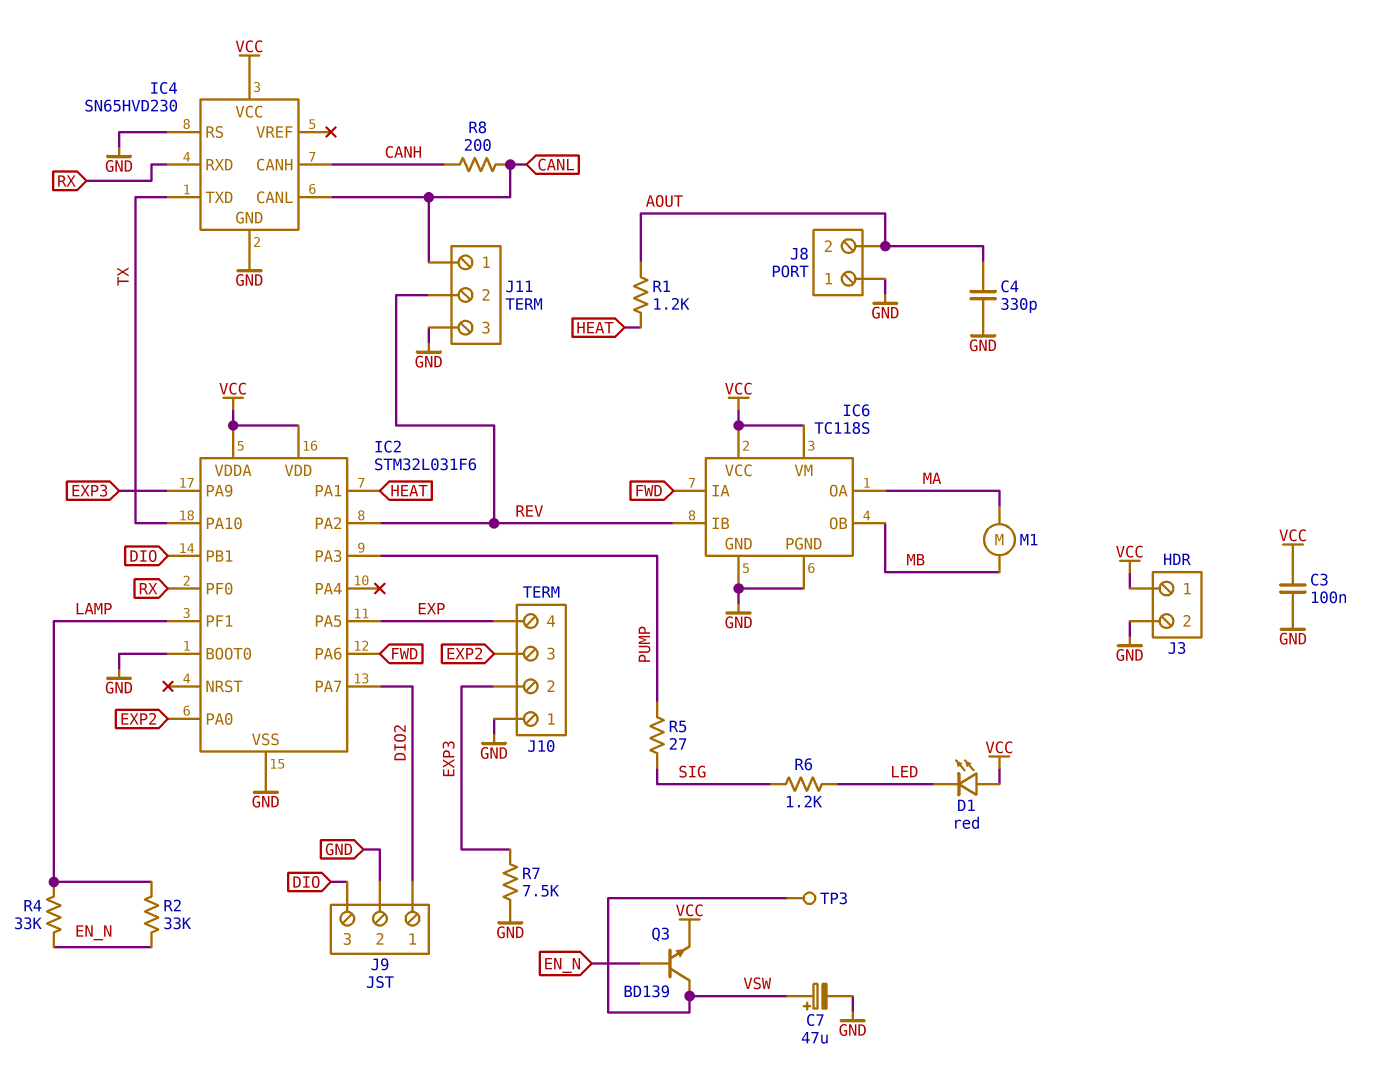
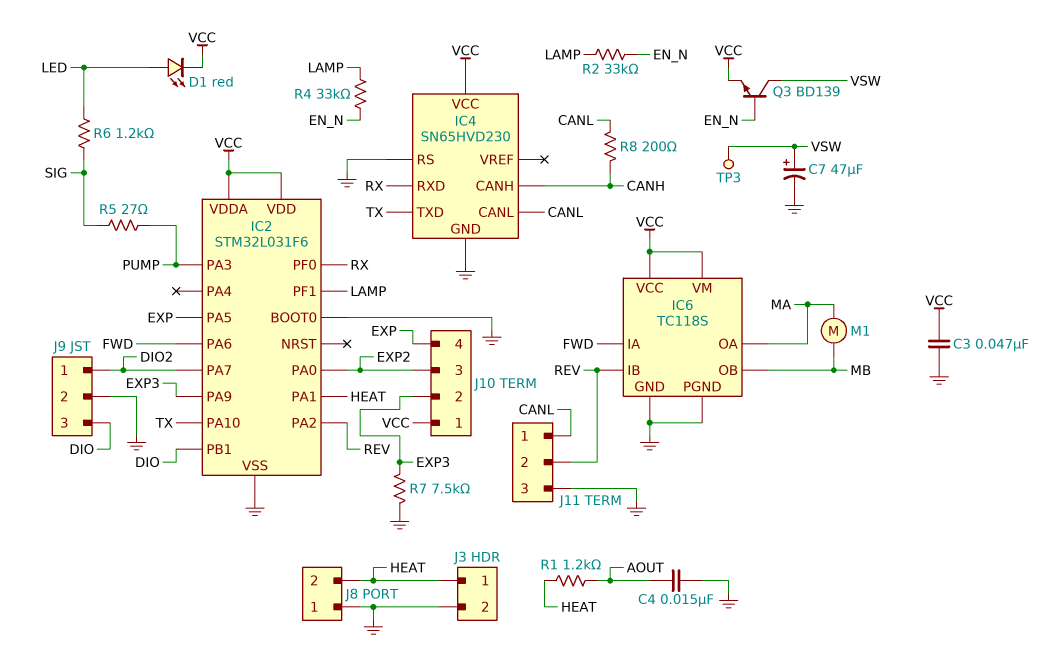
C3: 100nF (GND, VCC) -> 47nF (GND, VCC)
C4: 330pF (AOUT, GND) -> 15nF (AOUT, GND)
D1: LED red (A VCC, K LED) -> LED red (A LED, K VCC)
J3 pin 1: VCC -> HEAT
J8 pin 2: AOUT -> HEAT
J10 pin 1: GND -> VCC

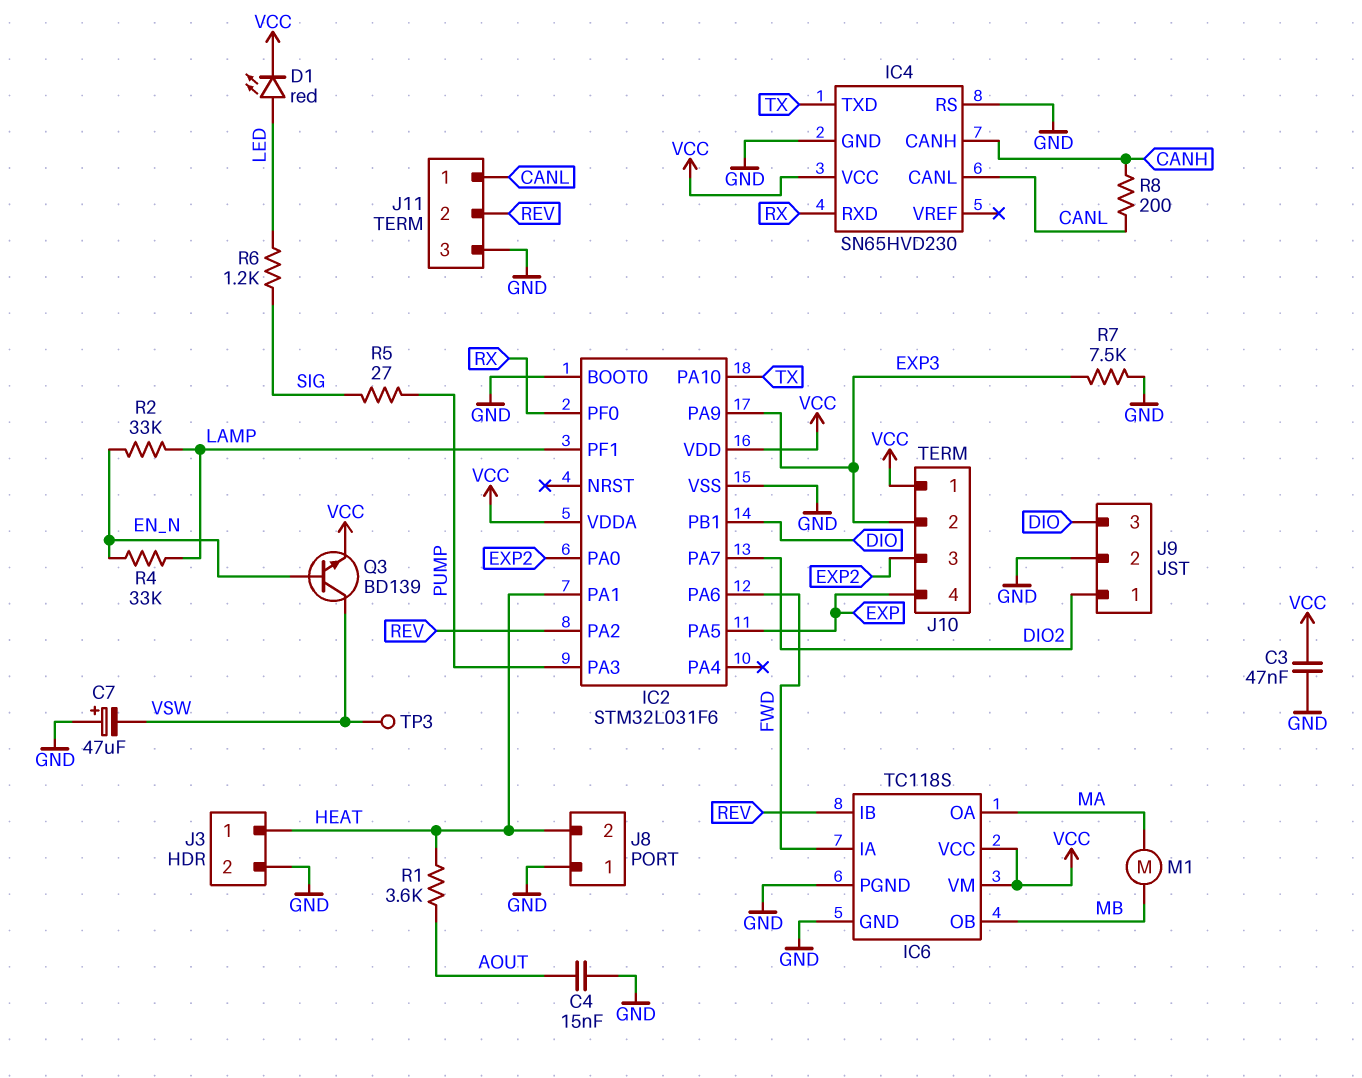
C7: 47uF (plus VSW, minus GND) -> 47uF (plus GND, minus VSW)
R1: 1.2k (AOUT, HEAT) -> 3.6k (AOUT, HEAT)

